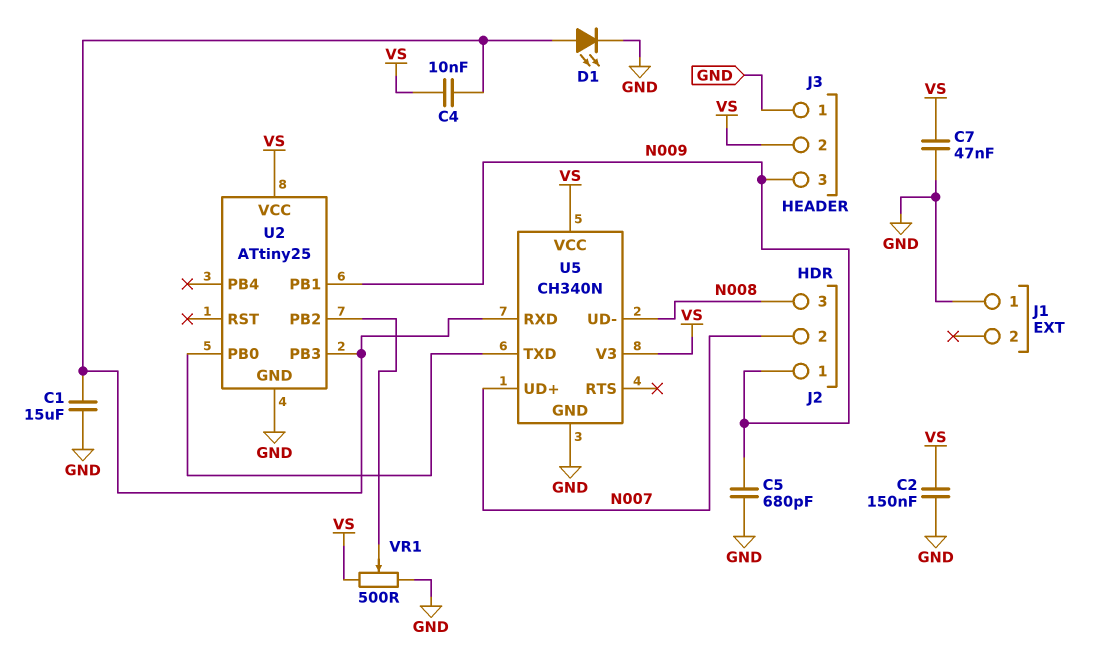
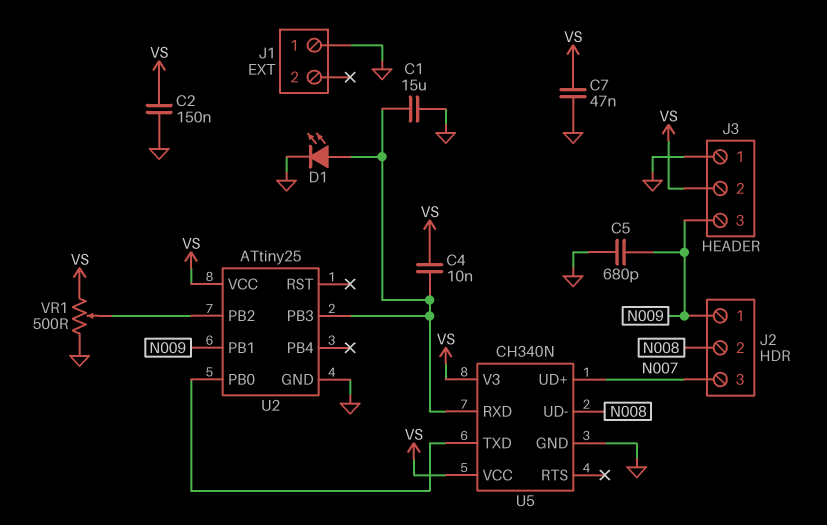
J2 pin 2: N007 -> N008
J2 pin 3: N008 -> N007

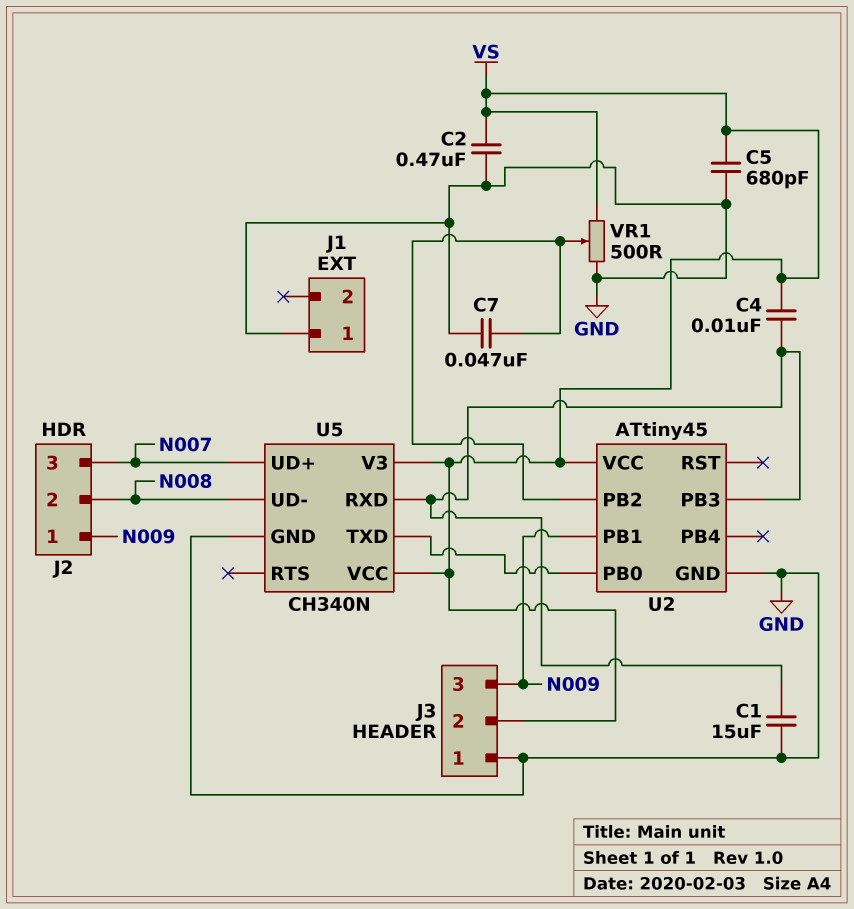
C2: 150nF (GND, VS) -> 470nF (GND, VS)
C5: 680pF (GND, N009) -> 680pF (GND, VS)
C7: 47nF (GND, VS) -> 47nF (GND, U2/PB2)
D1: LED (A U2/PB3, K GND) -> none
U2: ATtiny25 -> ATtiny45

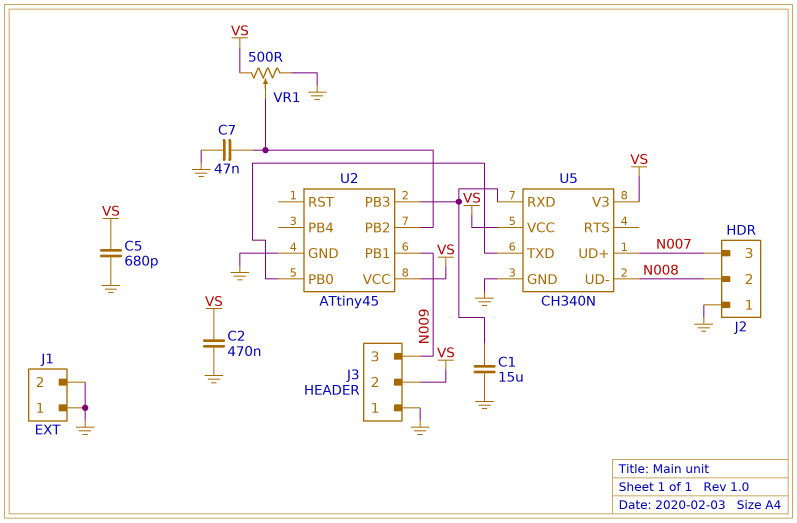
C4: 10nF (U2/PB3, VS) -> none
J1 pin 2: none -> GND
J2 pin 1: N009 -> GND

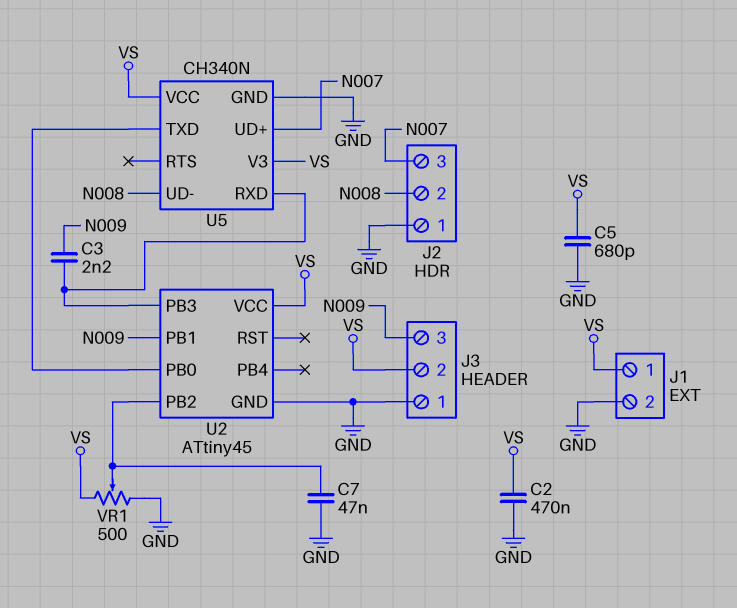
C1: 15uF (GND, U2/PB3) -> none
C3: none -> 2.2nF (N009, U2/PB3)
J1 pin 1: GND -> VS

